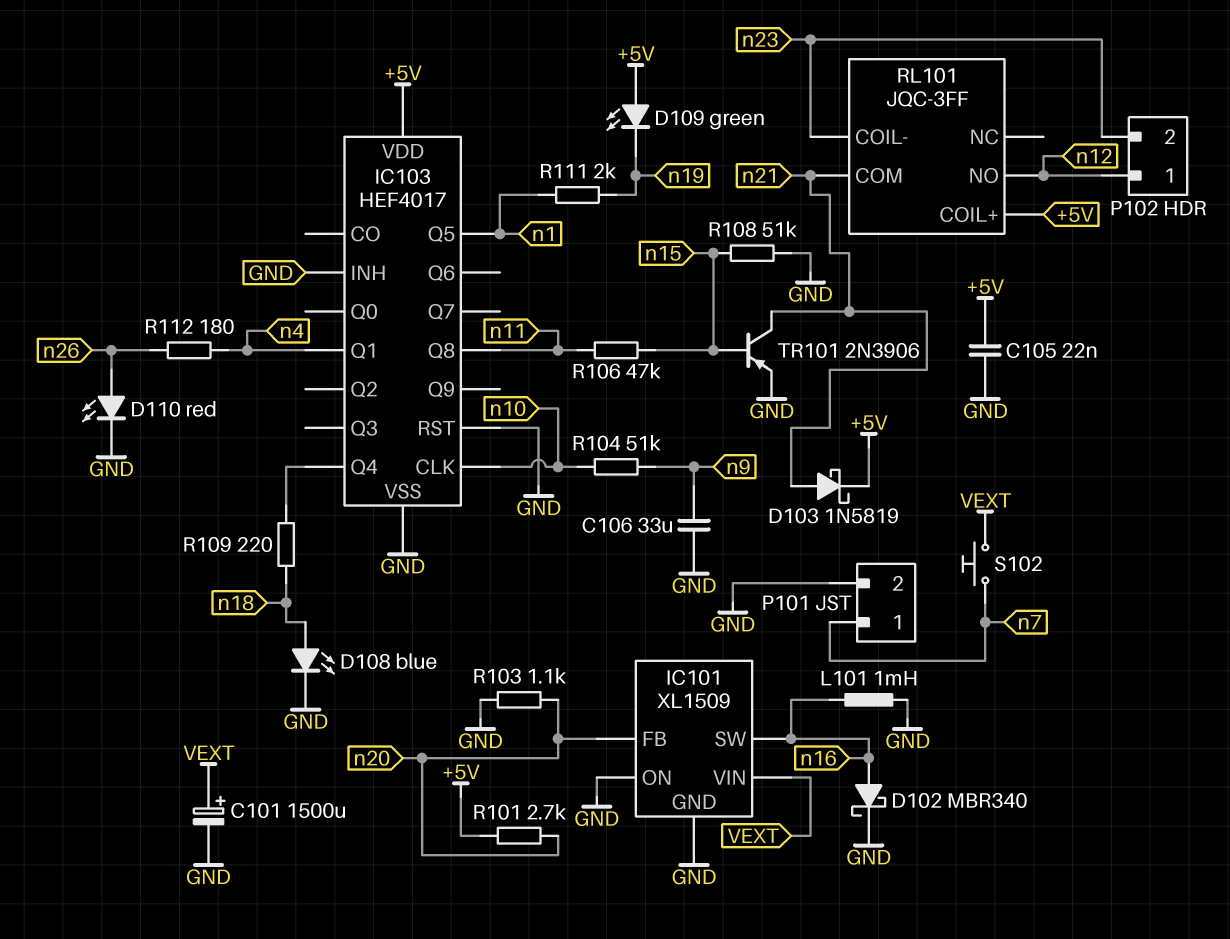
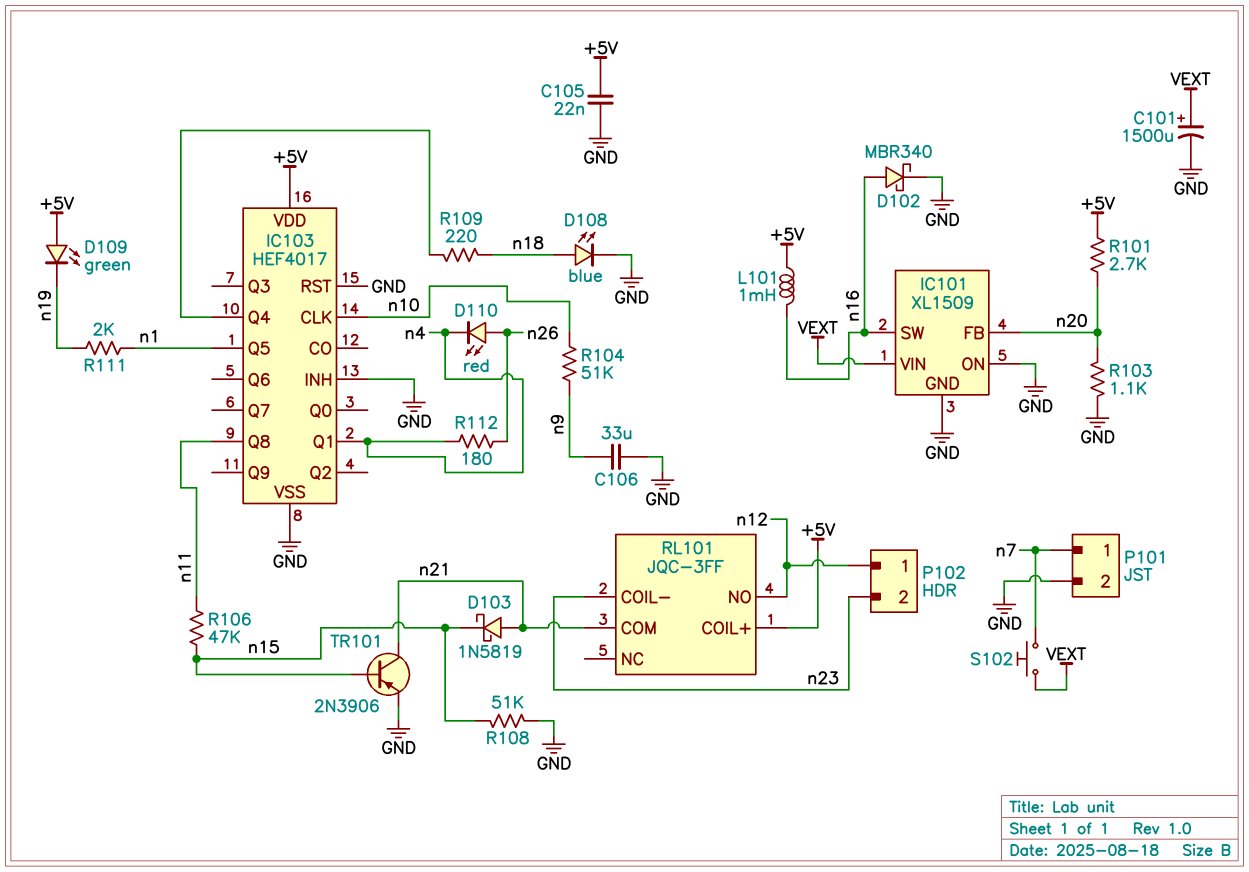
D103: schottky 1N5819 (A n21, K +5V) -> schottky 1N5819 (A n21, K n15)
D110: LED red (A n26, K GND) -> LED red (A n26, K n4)
L101: 1mH (GND, n16) -> 1mH (+5V, n16)

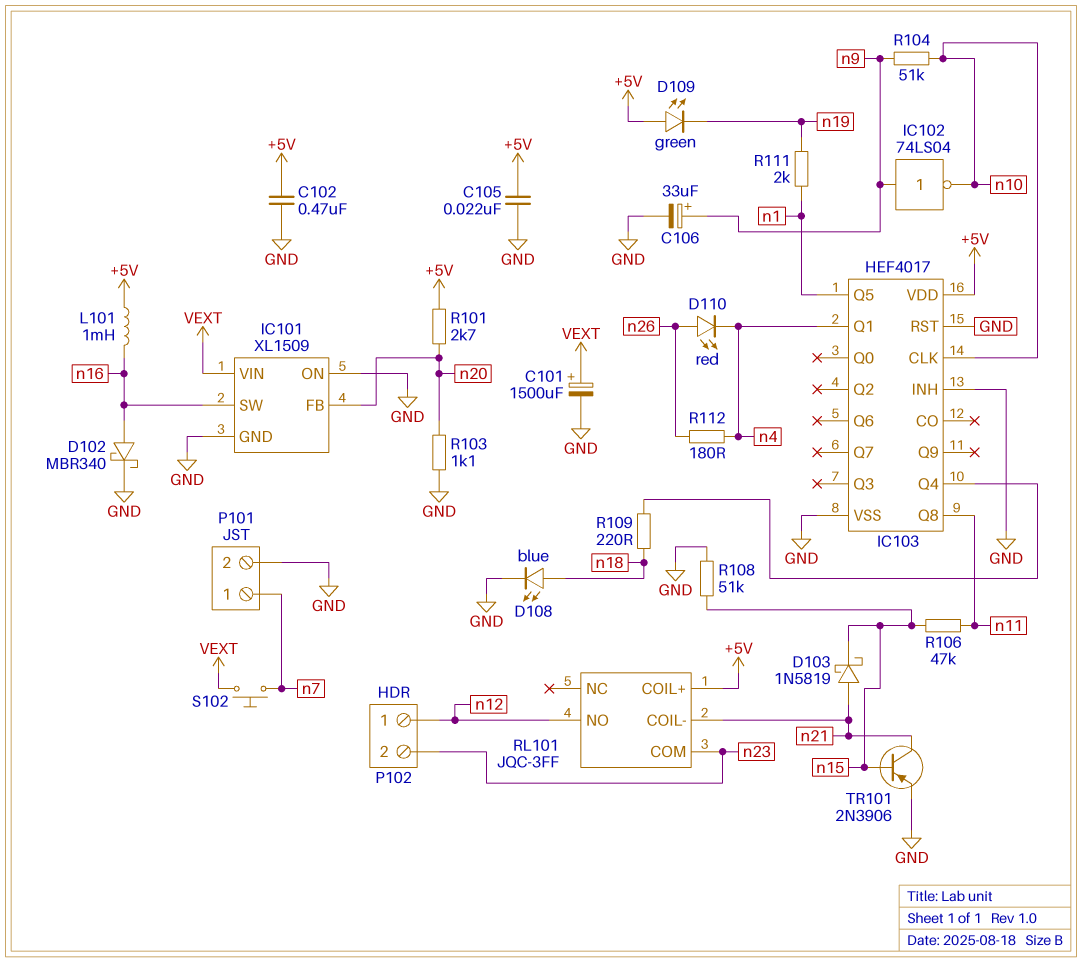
C102: none -> 470nF (+5V, GND)
C106: 33uF (GND, n9) -> 33uF (plus n9, minus GND)
IC102: none -> NOT 74LS04 (in n9, out n10)
RL101 pin COIL-: n23 -> n21
RL101 pin COM: n21 -> n23

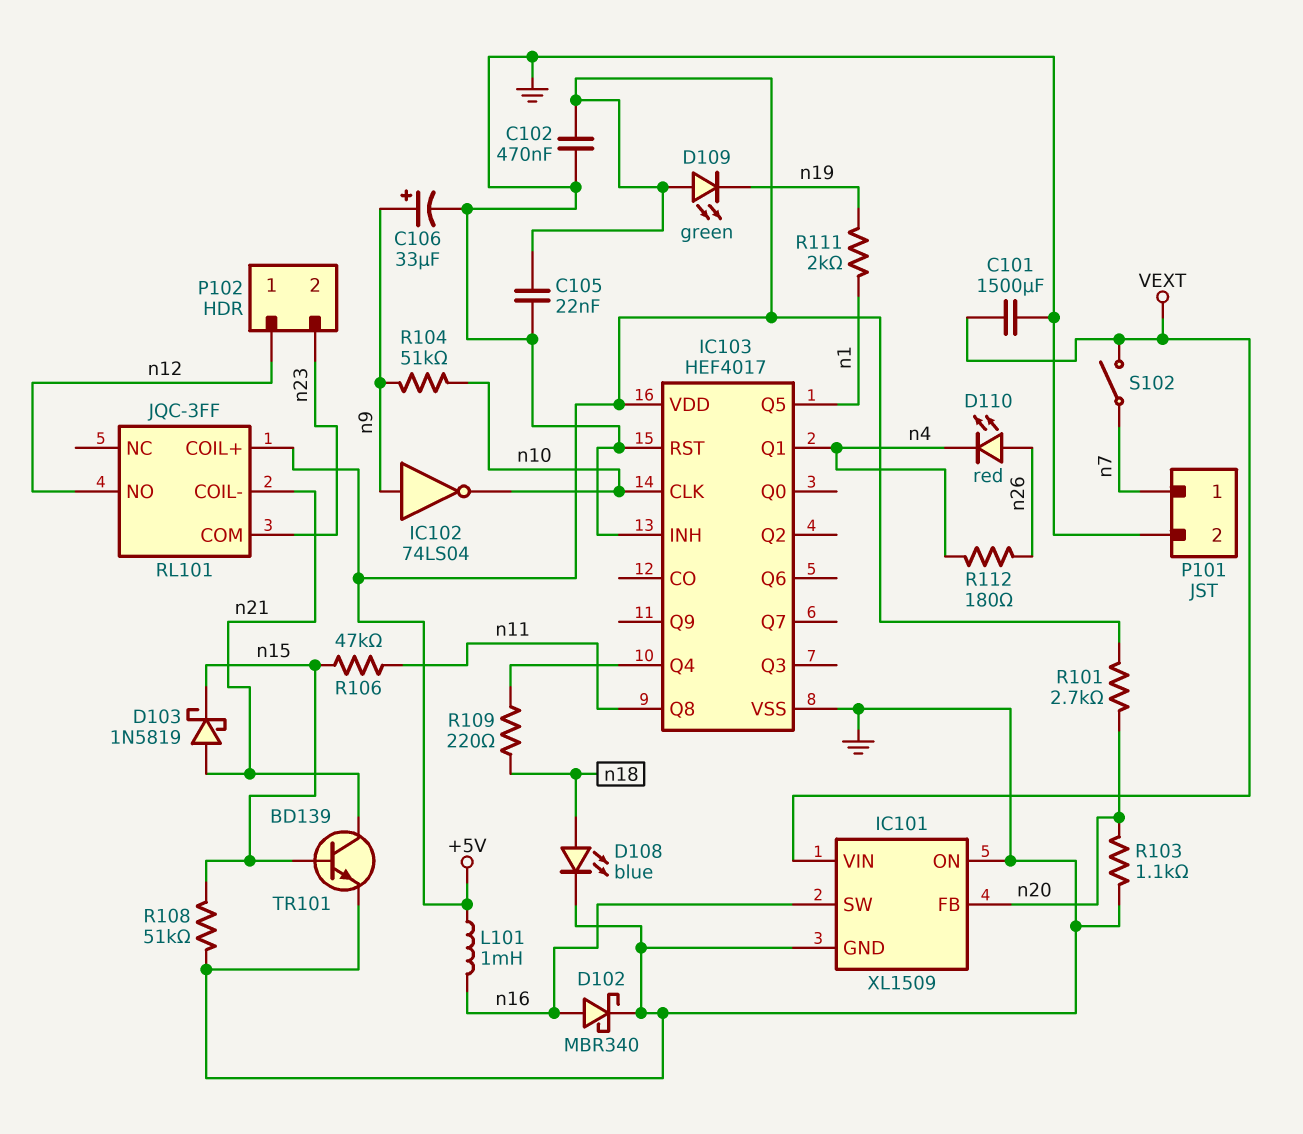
C101: 1500uF (plus VEXT, minus GND) -> 1500uF (GND, VEXT)
S102: button (VEXT, n7) -> switch (VEXT, n7)
TR101: PNP 2N3906 (B n15, C n21, E GND) -> NPN BD139 (B n15, C n21, E GND)

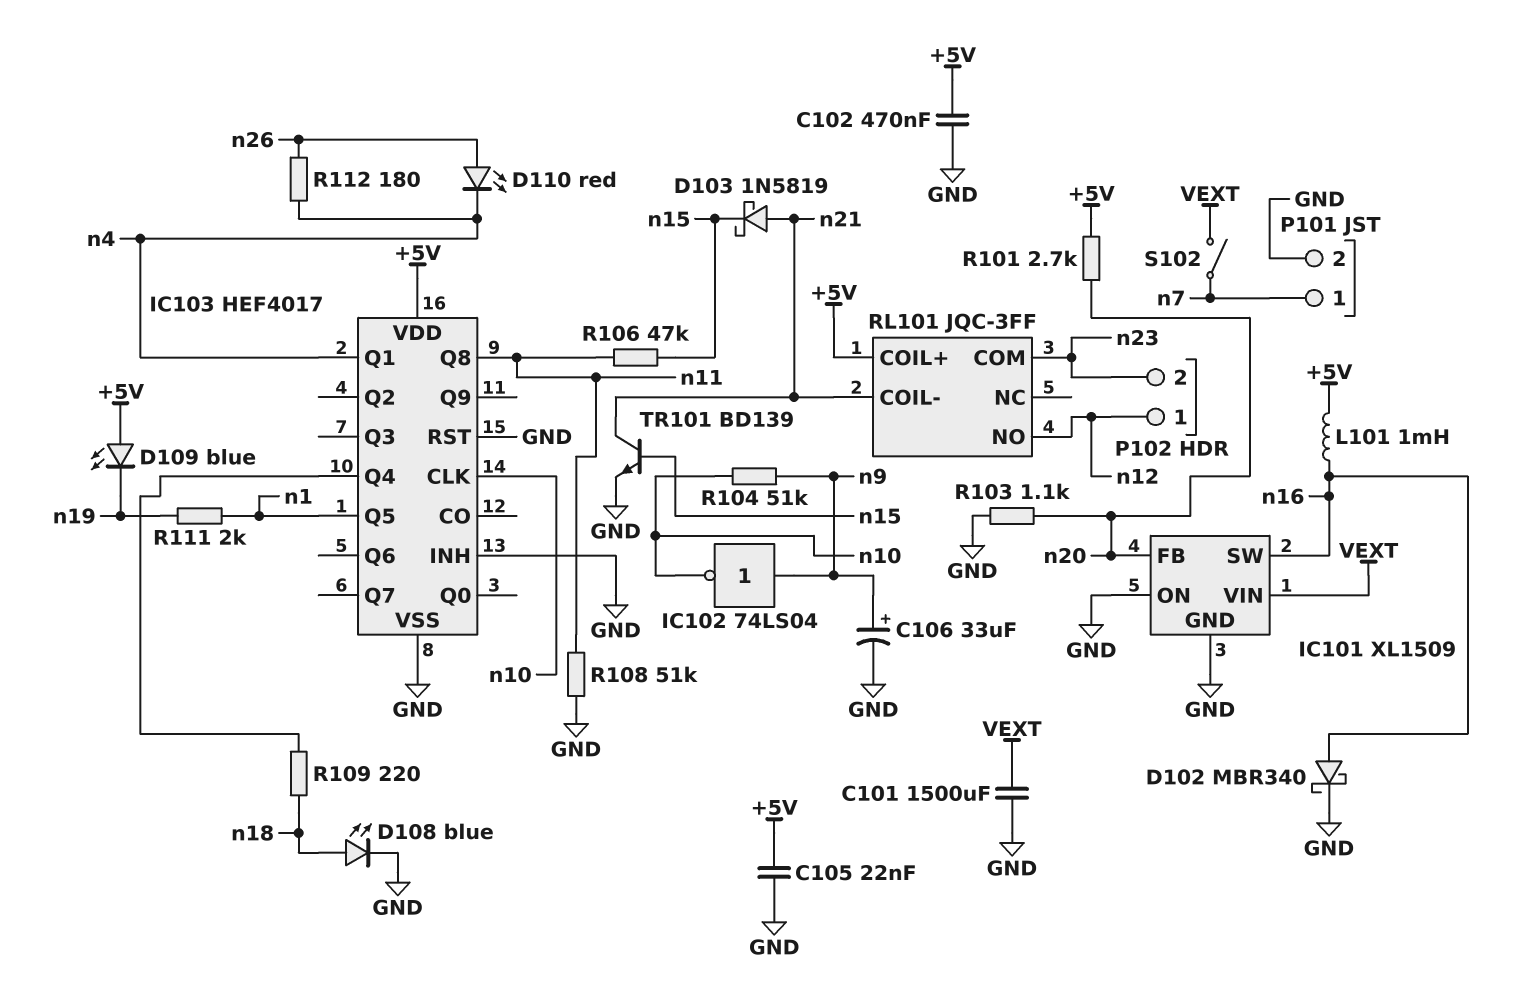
D109: LED green (A +5V, K n19) -> LED blue (A +5V, K n19)
R108: 51k (GND, n15) -> 51k (GND, n11)

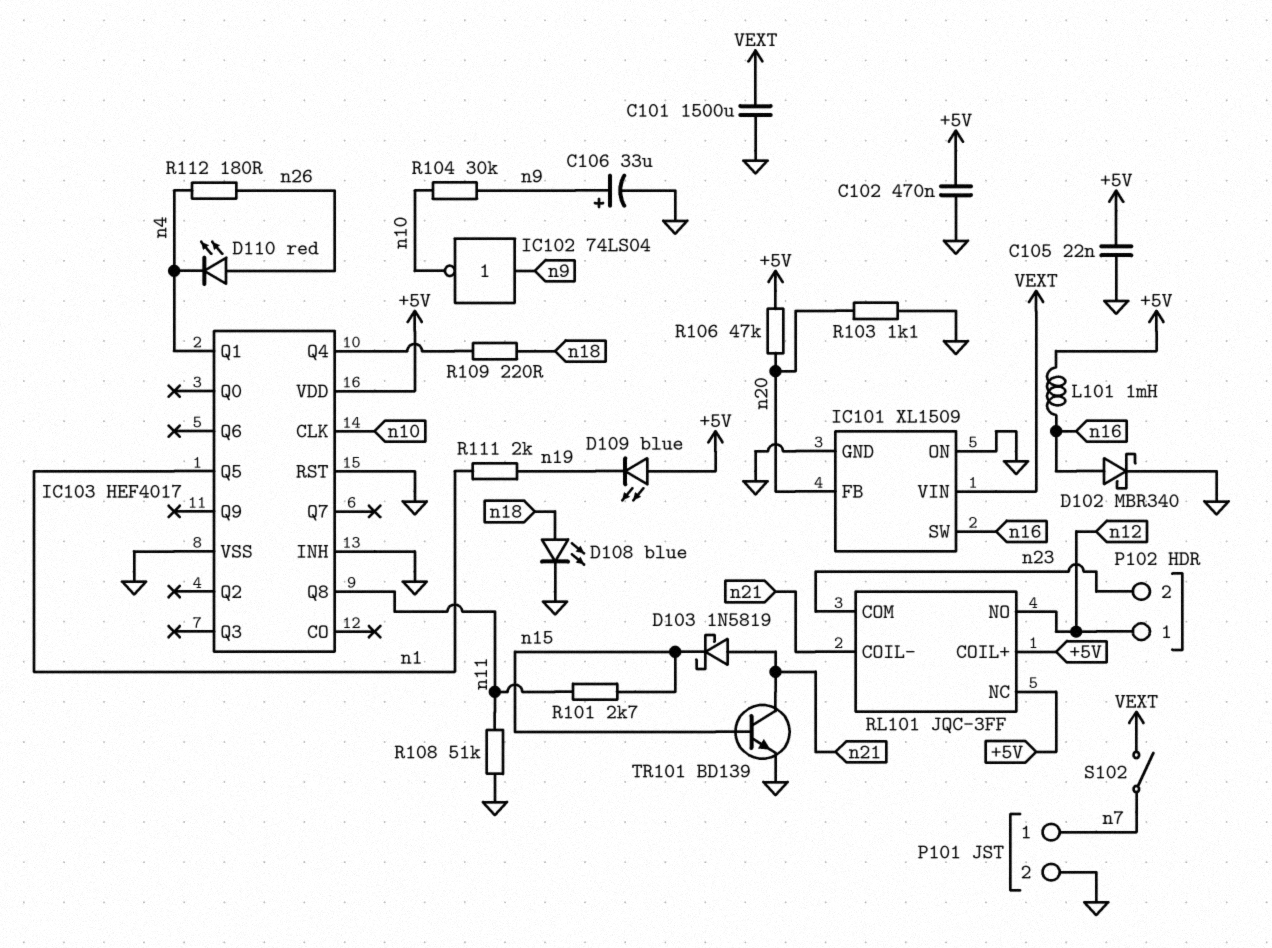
R101: 2.7k (+5V, n20) -> 2.7k (n11, n15)
R104: 51k (n9, n10) -> 30k (n9, n10)
R106: 47k (n11, n15) -> 47k (+5V, n20)
RL101 pin NC: none -> +5V

